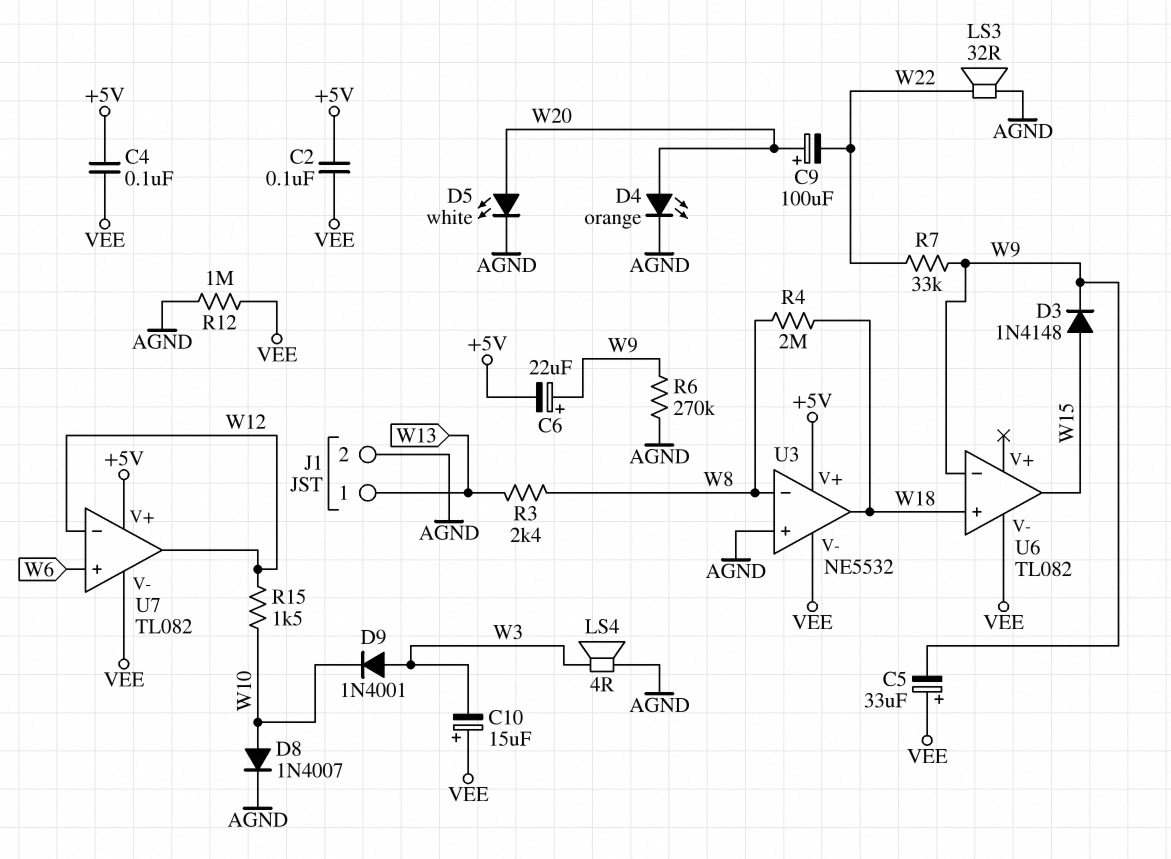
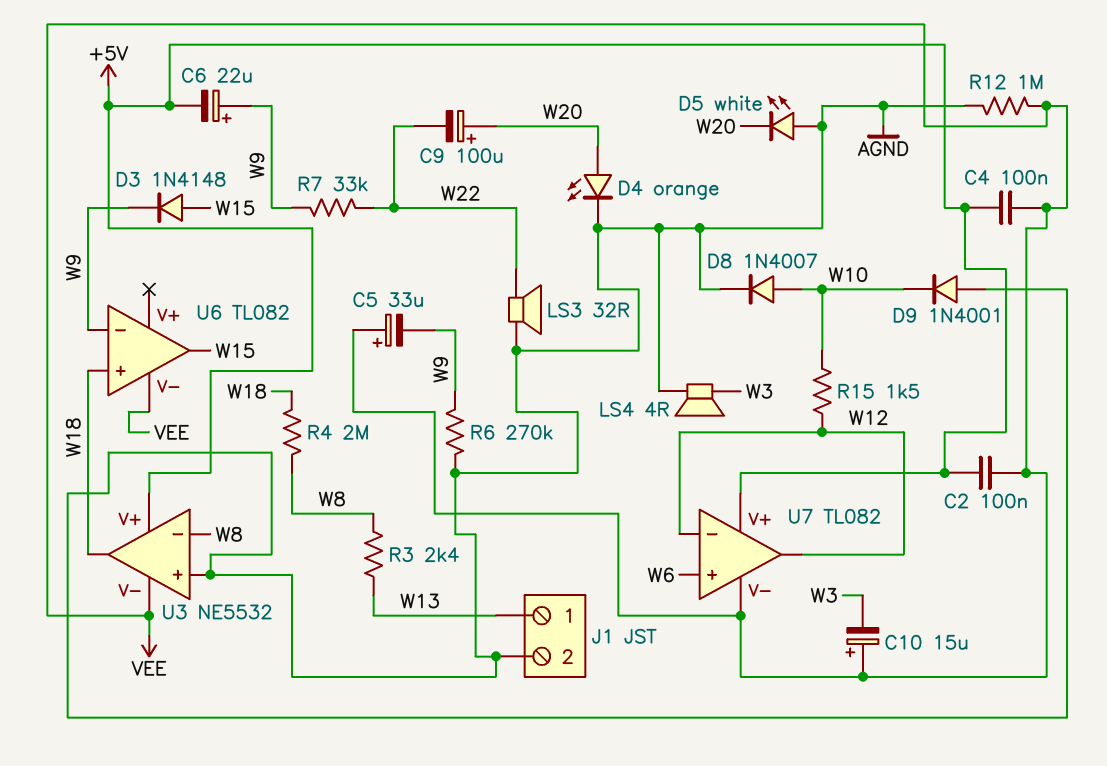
D5: LED white (A W20, K AGND) -> LED white (A AGND, K W20)
D9: diode 1N4001 (A W3, K W10) -> diode 1N4001 (A AGND, K W10)

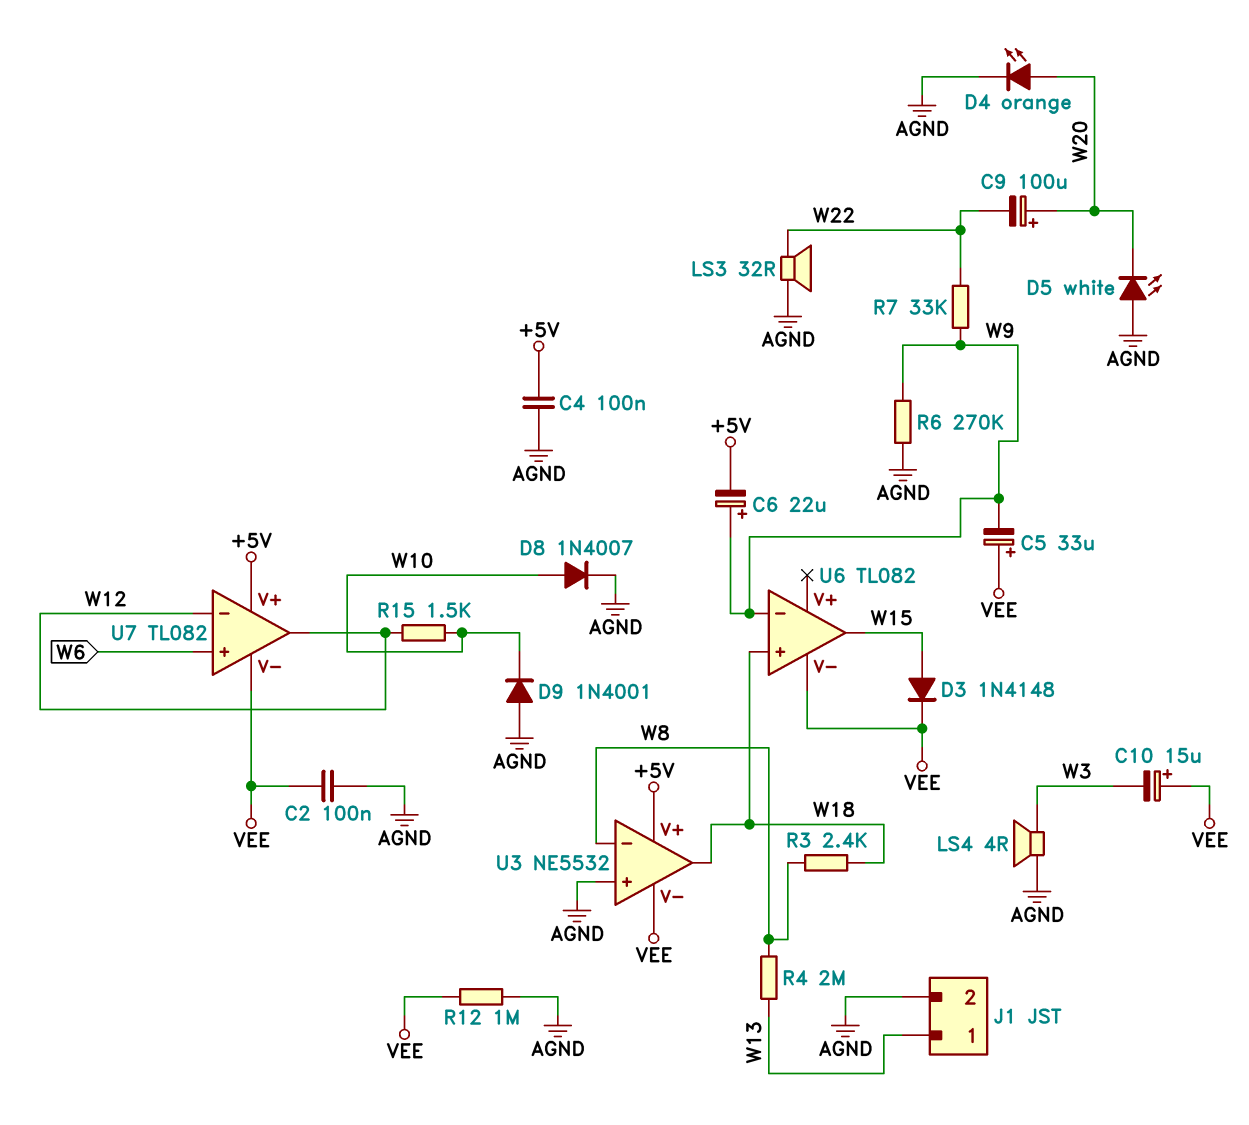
C2: 100nF (+5V, VEE) -> 100nF (AGND, VEE)
C4: 100nF (+5V, VEE) -> 100nF (+5V, AGND)
D3: diode 1N4148 (A W15, K W9) -> diode 1N4148 (A W15, K VEE)
R3: 2.4k (W8, W13) -> 2.4k (W8, W18)
R4: 2M (W8, W18) -> 2M (W8, W13)

